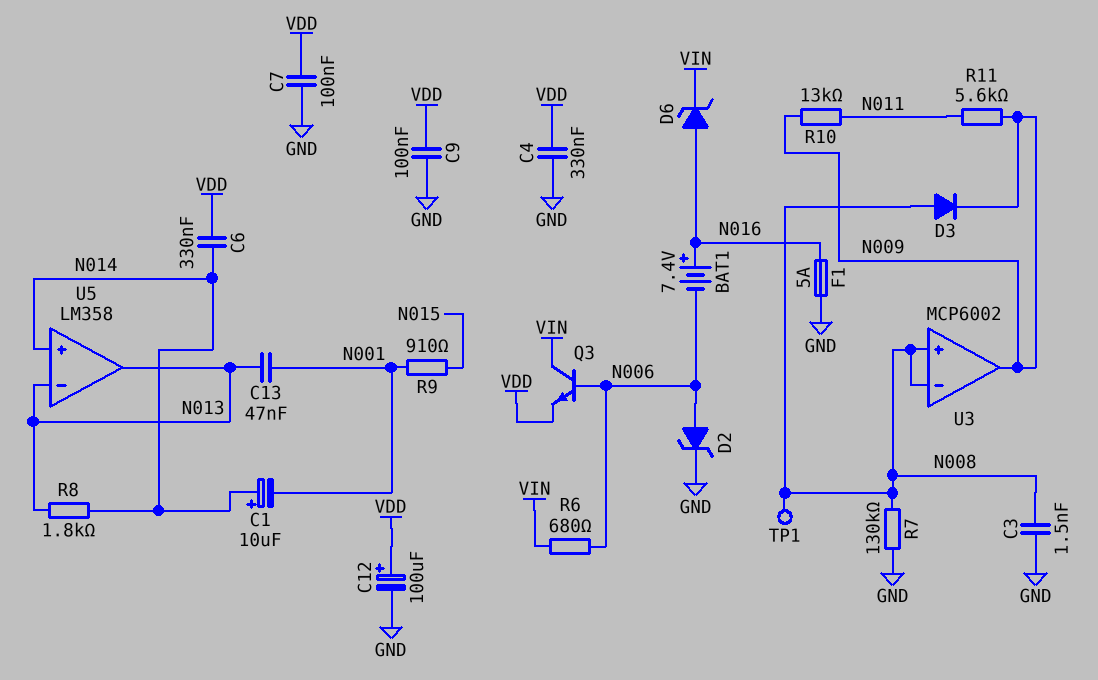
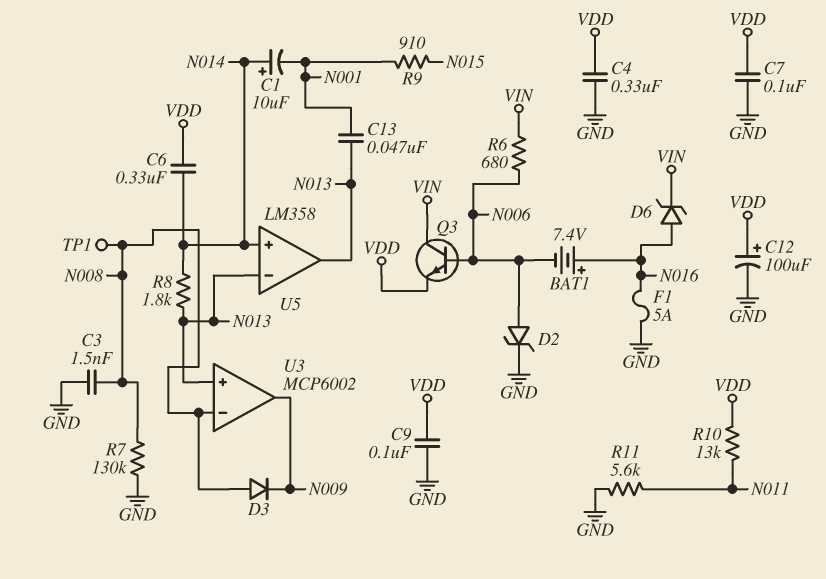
R10: 13k (N009, N011) -> 13k (N011, VDD)
R11: 5.6k (N009, N011) -> 5.6k (GND, N011)
U3 pin in+: N008 -> N013

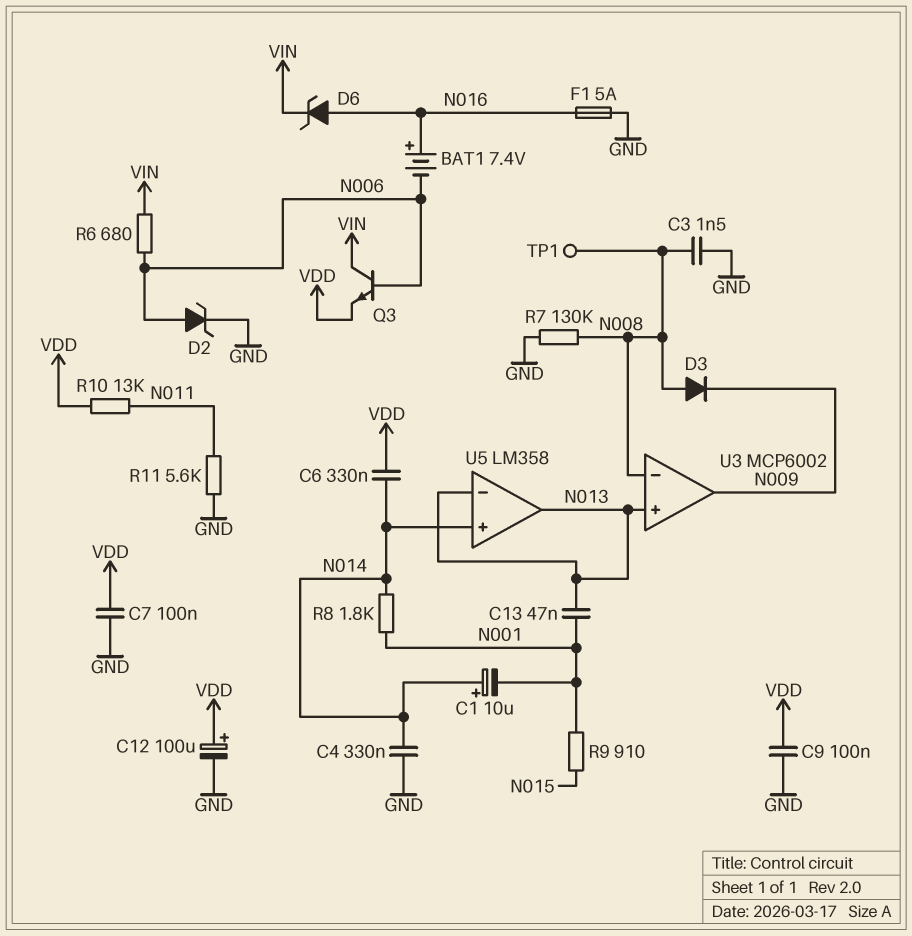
C4: 330nF (GND, VDD) -> 330nF (GND, N014)
R8: 1.8k (N013, N014) -> 1.8k (N001, N014)

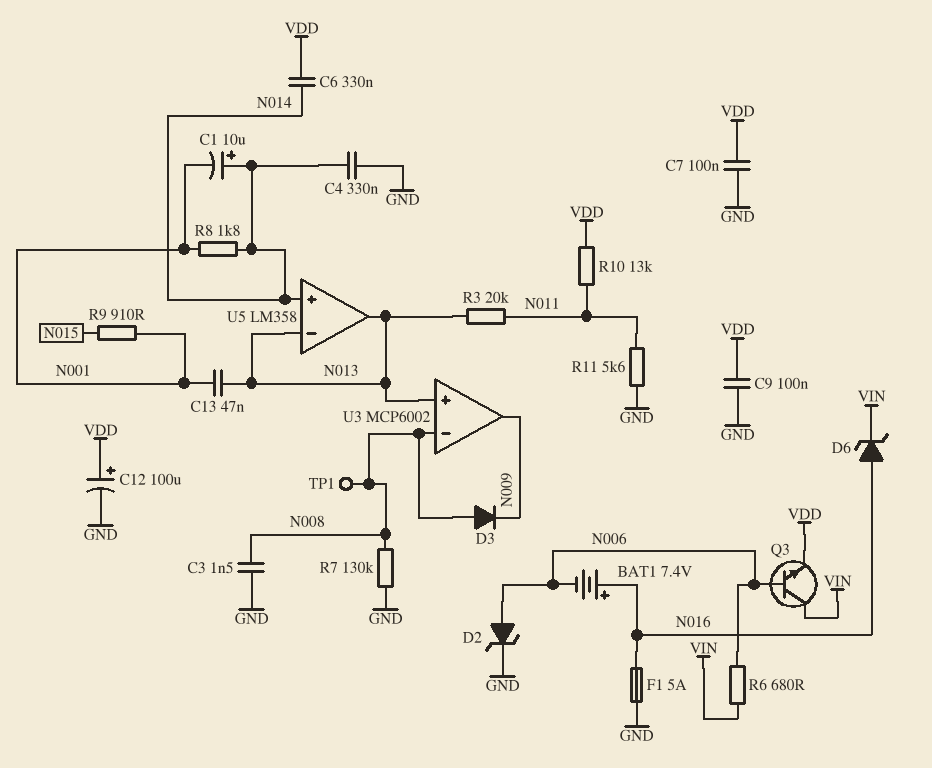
R3: none -> 20k (N011, N013)

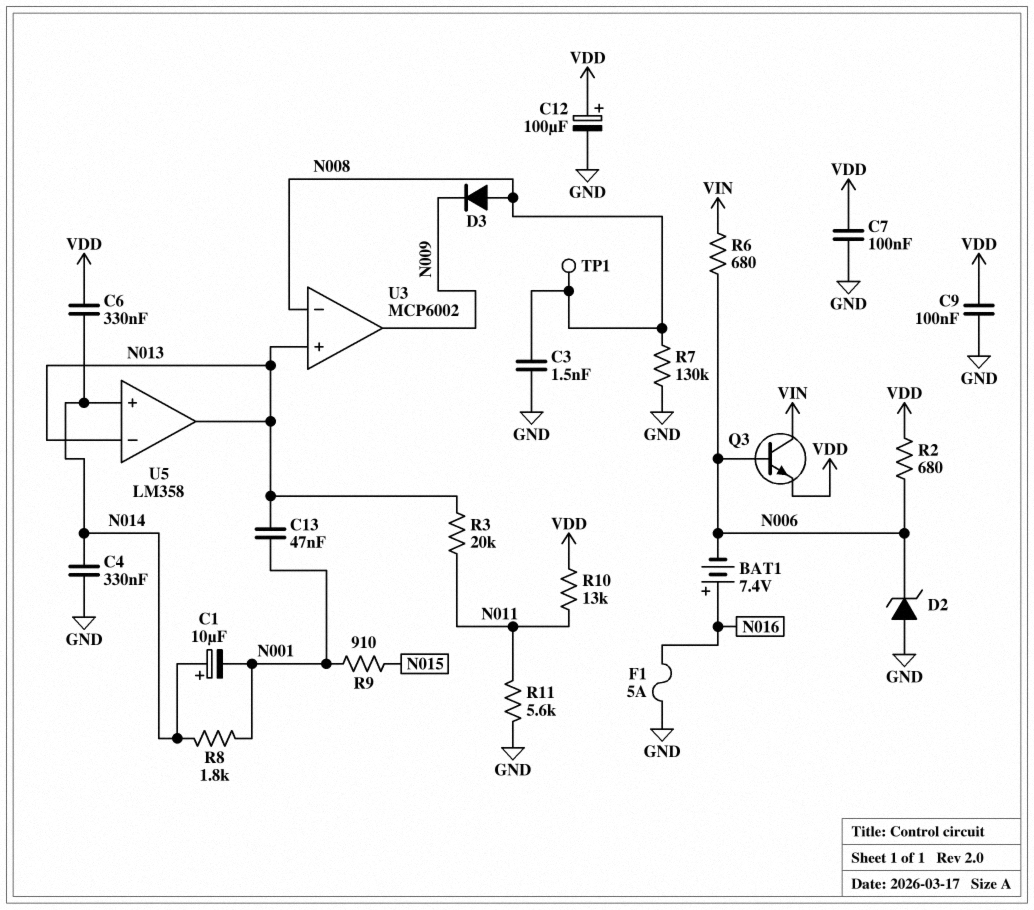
D2: zener (A N006, K GND) -> zener (A GND, K N006)
D6: zener (A N016, K VIN) -> none
R2: none -> 680 (N006, VDD)

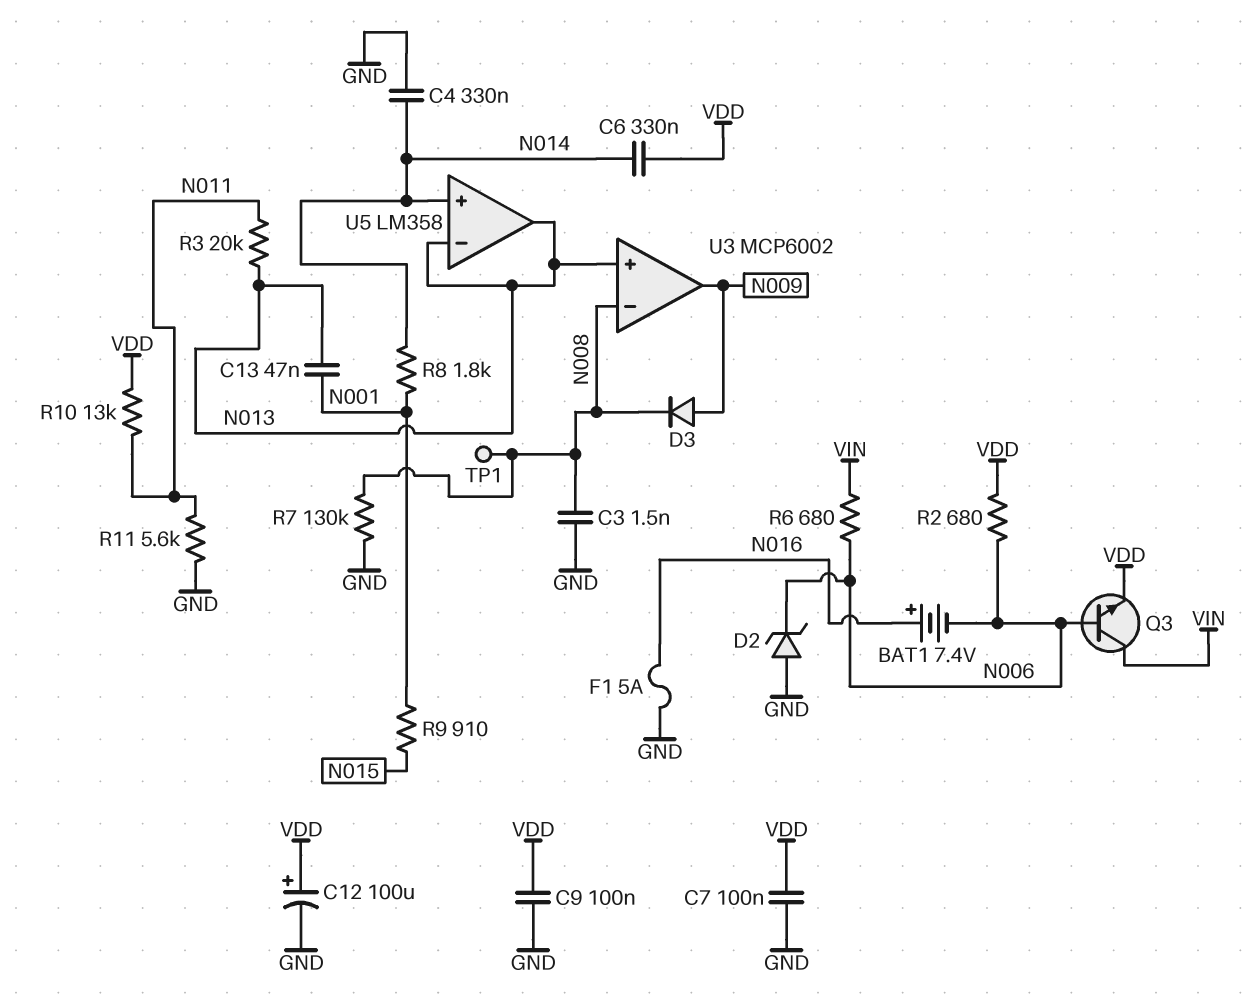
C1: 10uF (plus N014, minus N001) -> none
D3: diode (A N008, K N009) -> diode (A N009, K N008)

